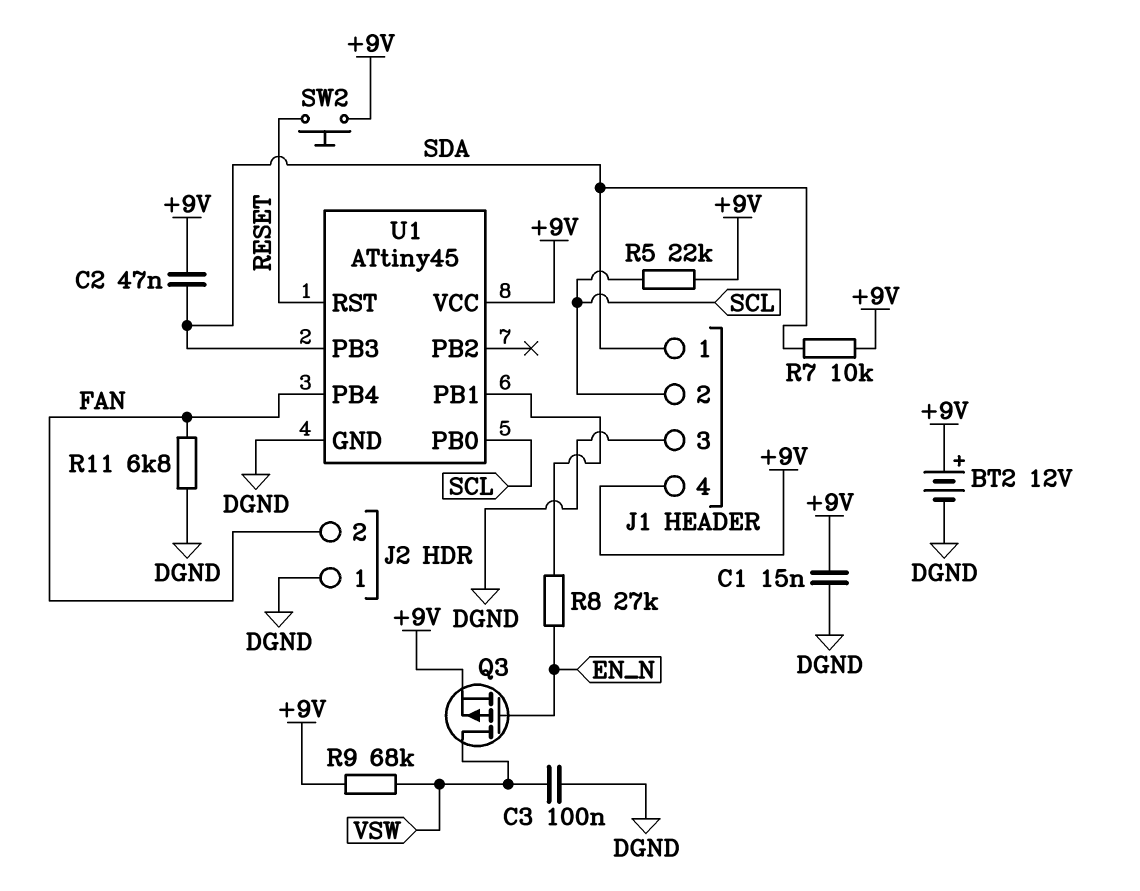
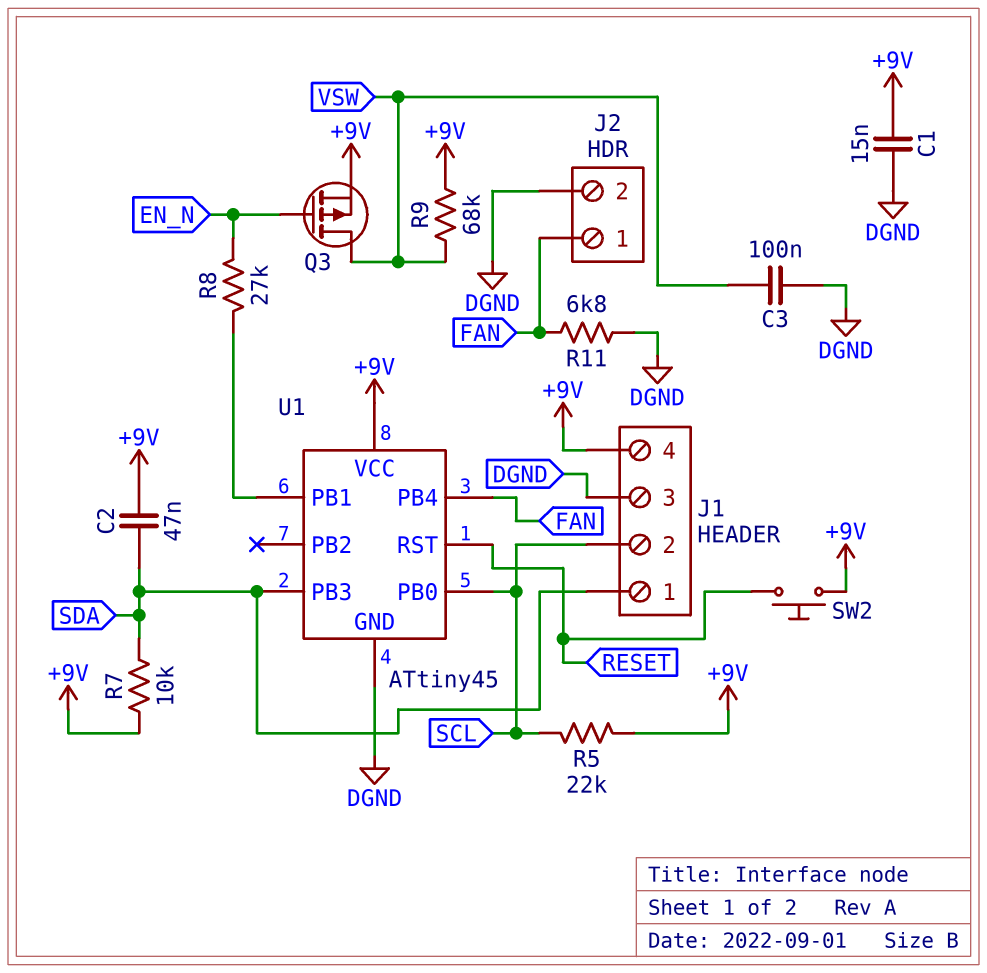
BT2: 12V (plus +9V, minus DGND) -> none
J2 pin 1: DGND -> FAN
J2 pin 2: FAN -> DGND

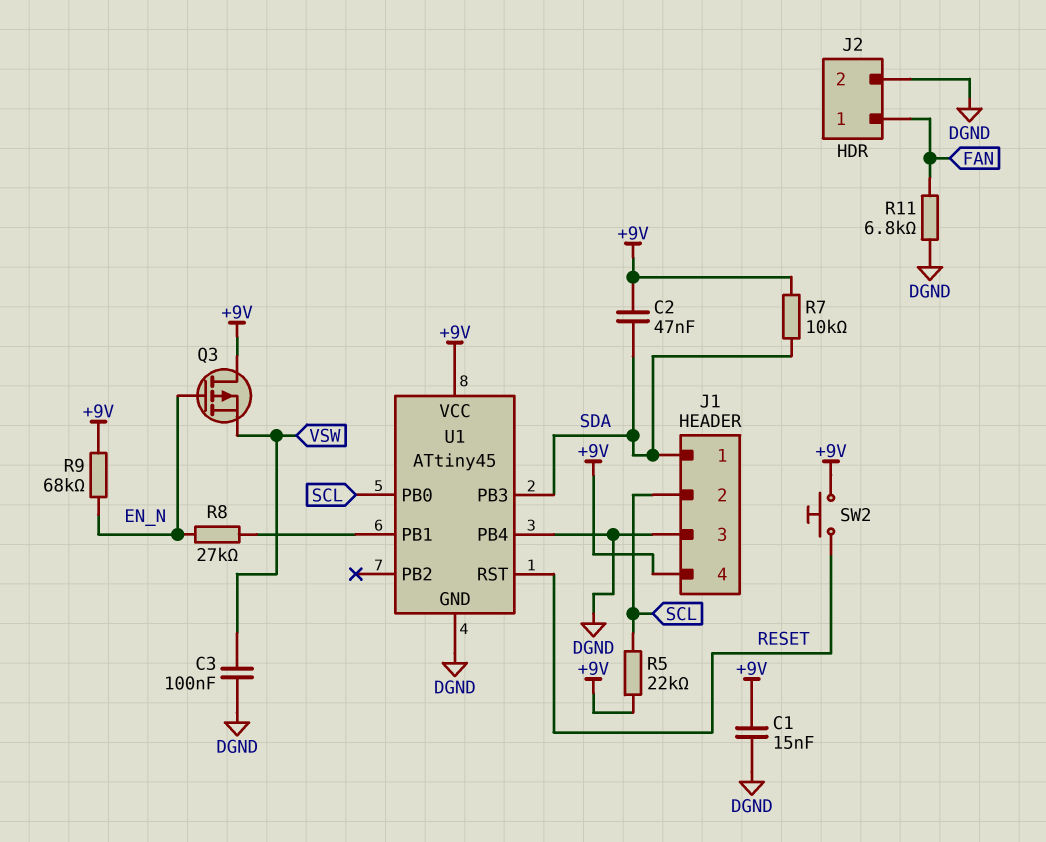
Q3: PMOS (G EN_N, D VSW, S +9V) -> PMOS (G EN_N, D +9V, S VSW)
R9: 68k (+9V, VSW) -> 68k (+9V, EN_N)
U1 pin PB4: FAN -> DGND

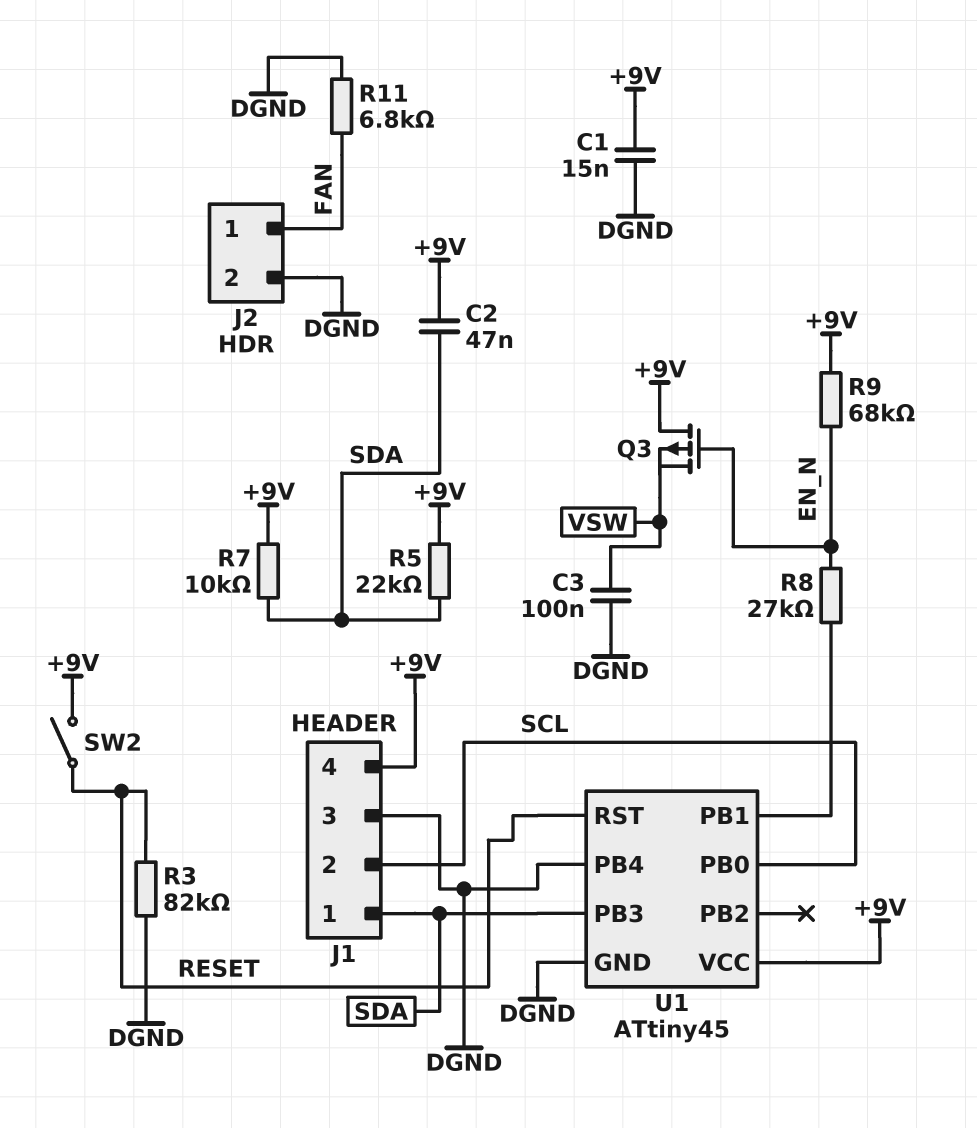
R3: none -> 82k (DGND, RESET)
R5: 22k (+9V, SCL) -> 22k (+9V, SDA)
SW2: button (+9V, RESET) -> switch (+9V, RESET)

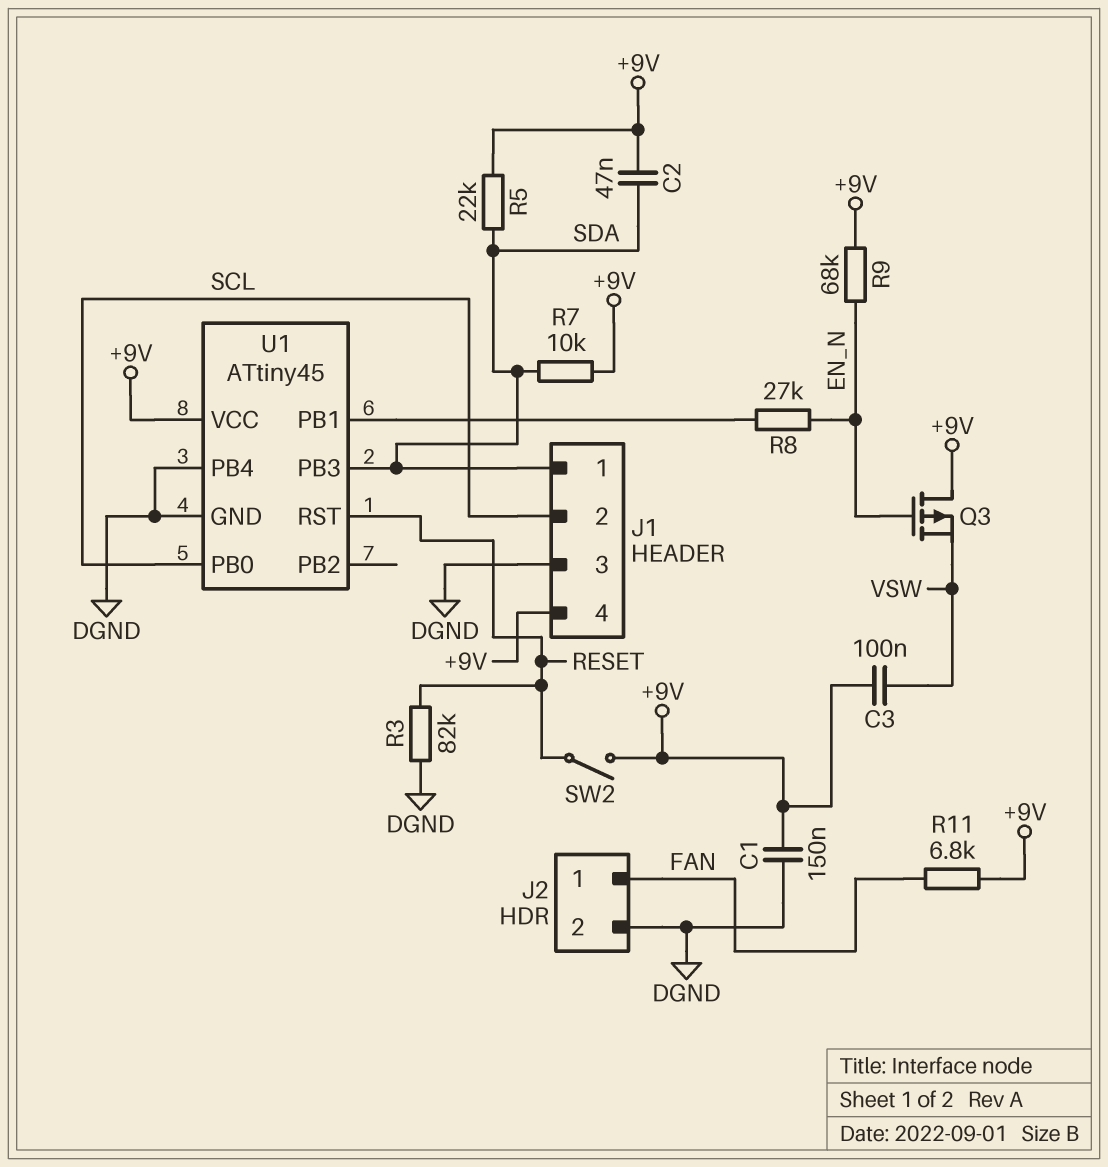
C1: 15nF (+9V, DGND) -> 150nF (+9V, DGND)
C3: 100nF (DGND, VSW) -> 100nF (+9V, VSW)
R11: 6.8k (DGND, FAN) -> 6.8k (+9V, FAN)

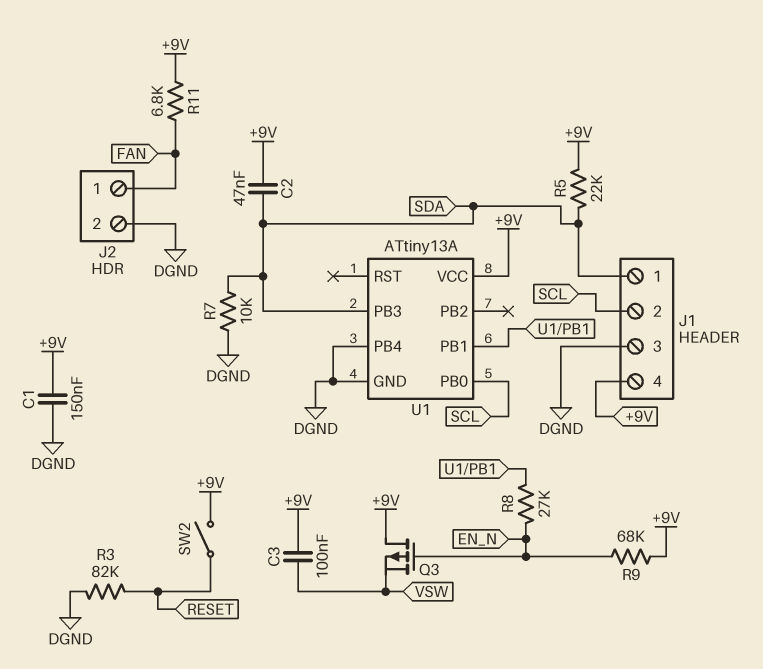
R7: 10k (+9V, SDA) -> 10k (DGND, SDA)
U1: ATtiny45 -> ATtiny13A
U1 pin RST: RESET -> none

